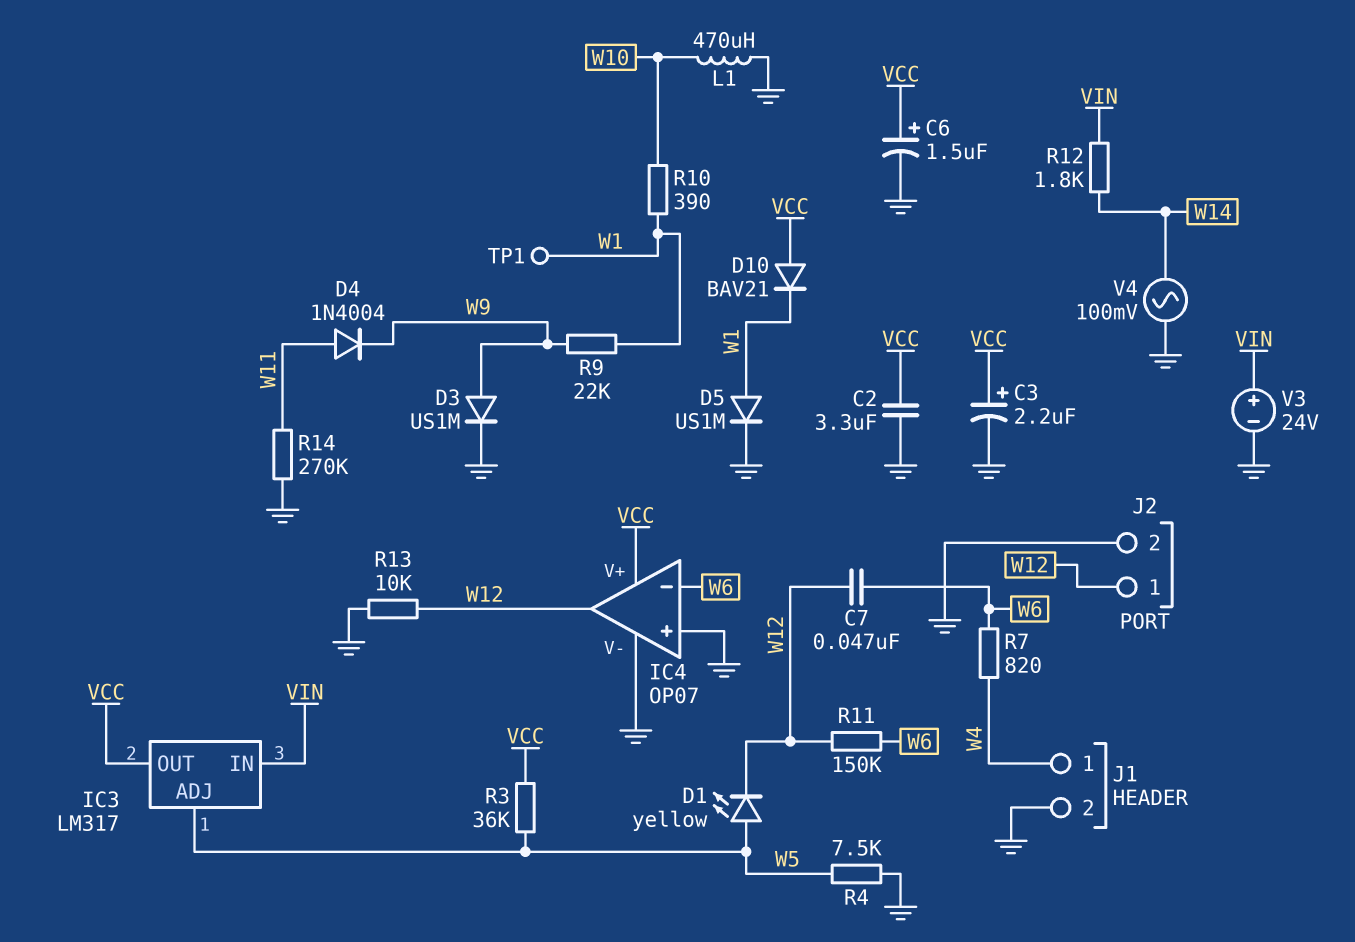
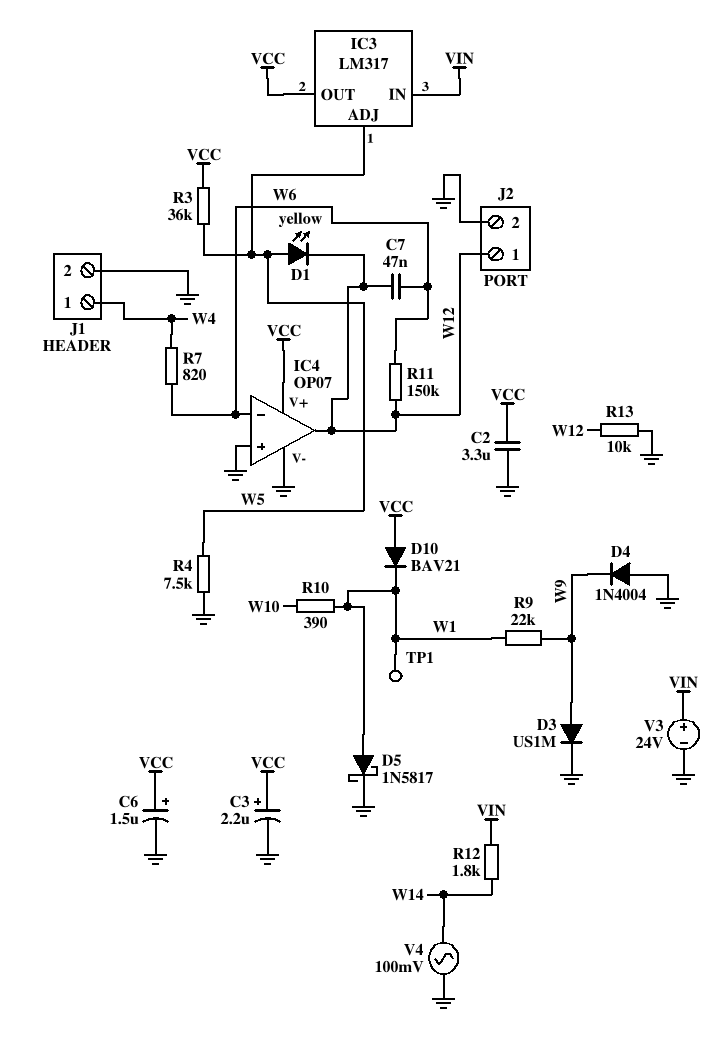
D4: diode 1N4004 (A W11, K W9) -> diode 1N4004 (A GND, K W9)
D5: diode US1M (A W1, K GND) -> schottky 1N5817 (A W1, K GND)
L1: 470uH (GND, W10) -> none
R14: 270k (GND, W11) -> none

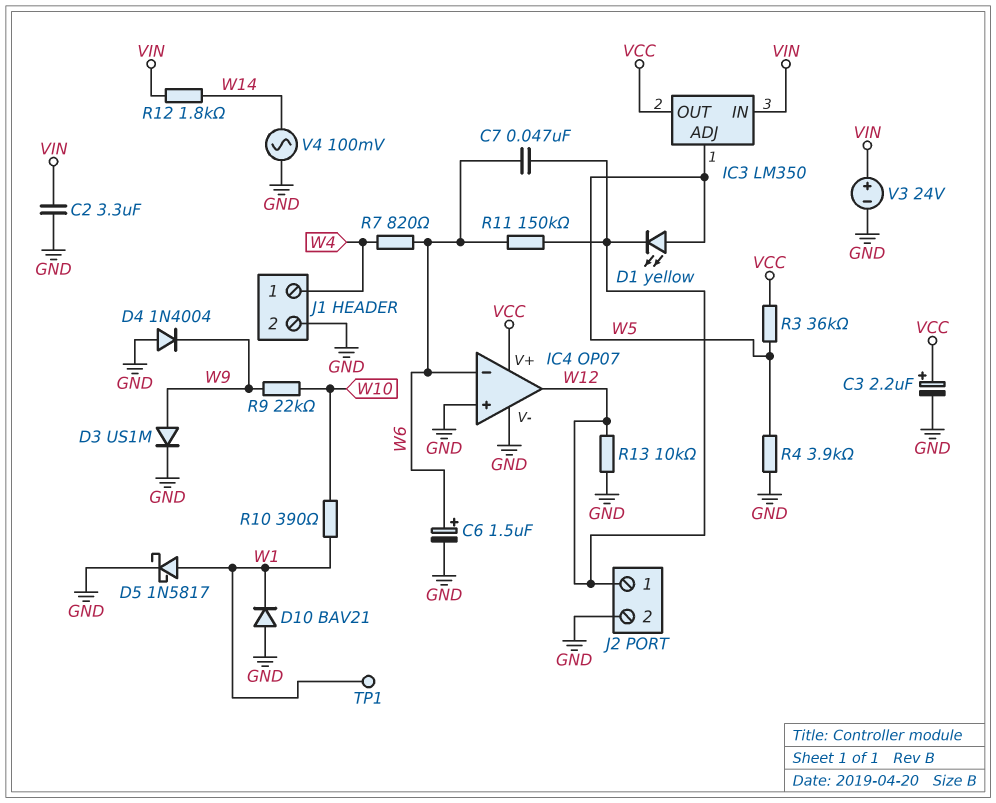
C2: 3.3uF (GND, VCC) -> 3.3uF (GND, VIN)
C6: 1.5uF (plus VCC, minus GND) -> 1.5uF (plus W6, minus GND)
D10: diode BAV21 (A VCC, K W1) -> diode BAV21 (A GND, K W1)
IC3: LM317 -> LM350
R4: 7.5k (GND, W5) -> 3.9k (GND, W5)
R9: 22k (W1, W9) -> 22k (W9, W10)

